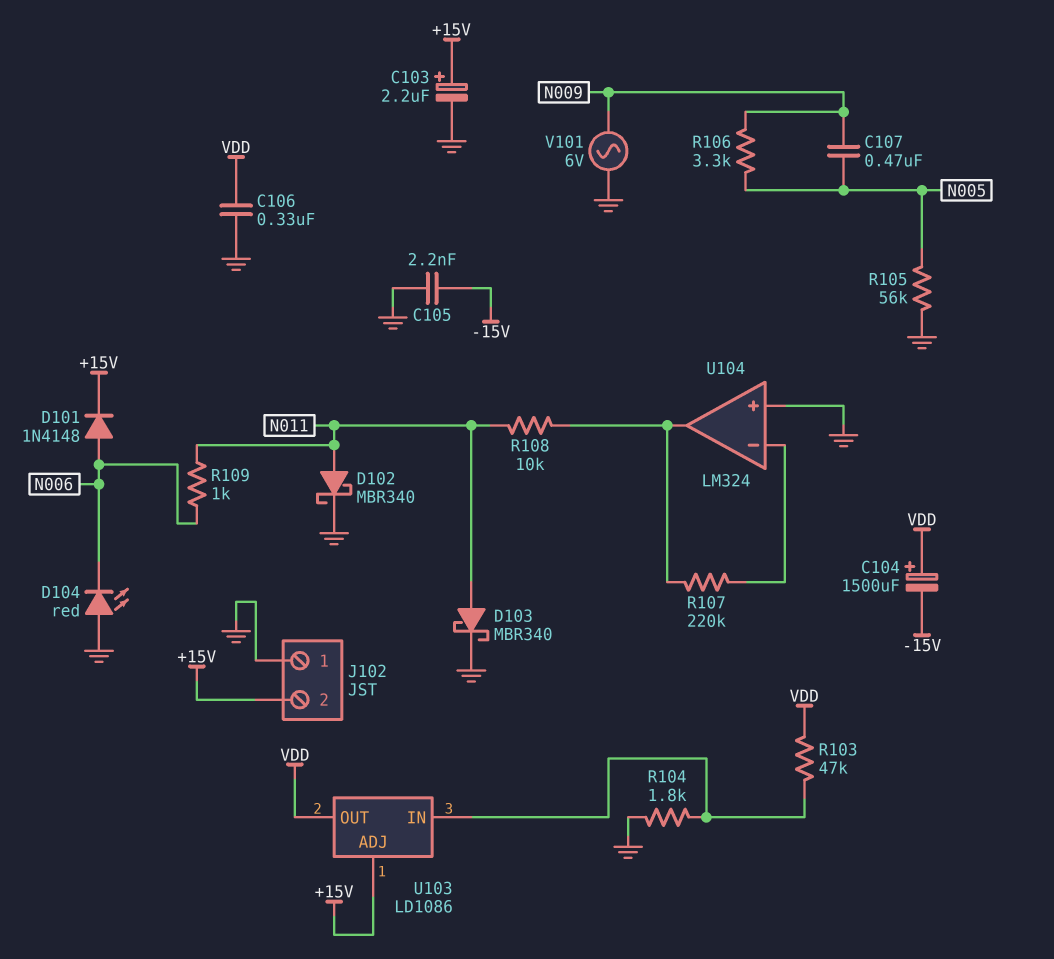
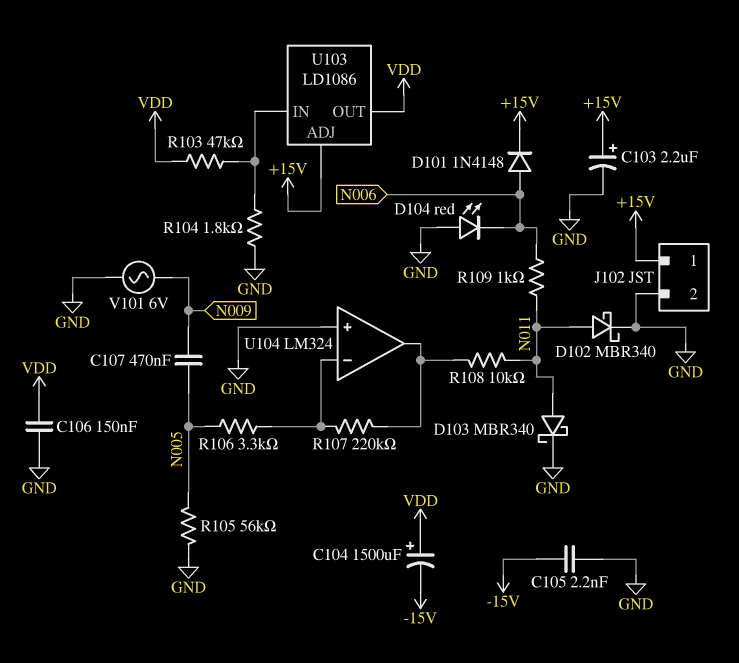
C106: 330nF (GND, VDD) -> 150nF (GND, VDD)
J102 pin 1: GND -> +15V
J102 pin 2: +15V -> GND
R106: 3.3k (N005, N009) -> 3.3k (N005, U104/in-)

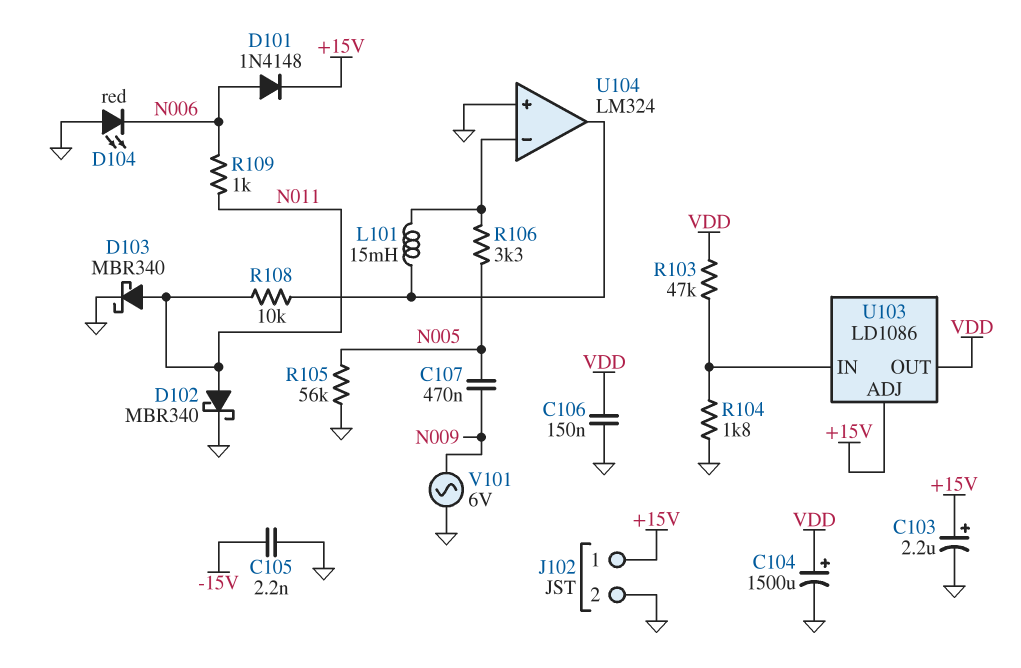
C104: 1500uF (plus VDD, minus -15V) -> 1500uF (plus VDD, minus GND)
L101: none -> 15mH (U104/in-, U104/out)
R107: 220k (U104/in-, U104/out) -> none

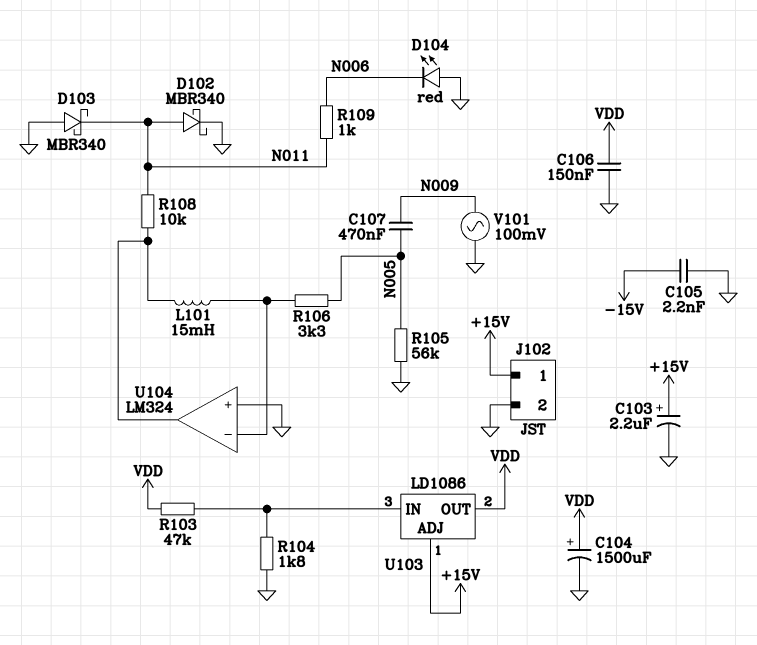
D101: diode 1N4148 (A N006, K +15V) -> none
D103: schottky MBR340 (A N011, K GND) -> schottky MBR340 (A GND, K N011)
V101: AC 6V (GND, N009) -> AC 100mV (GND, N009)

